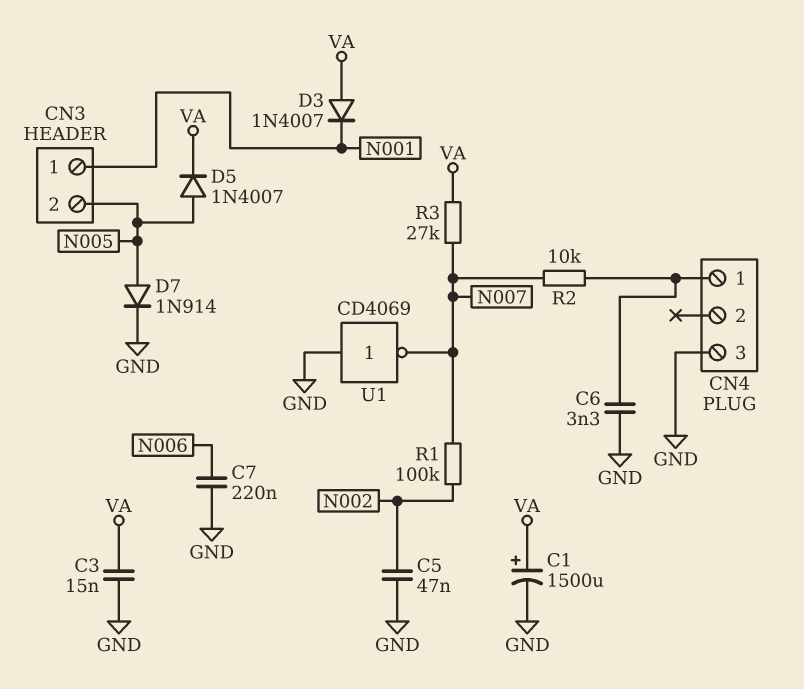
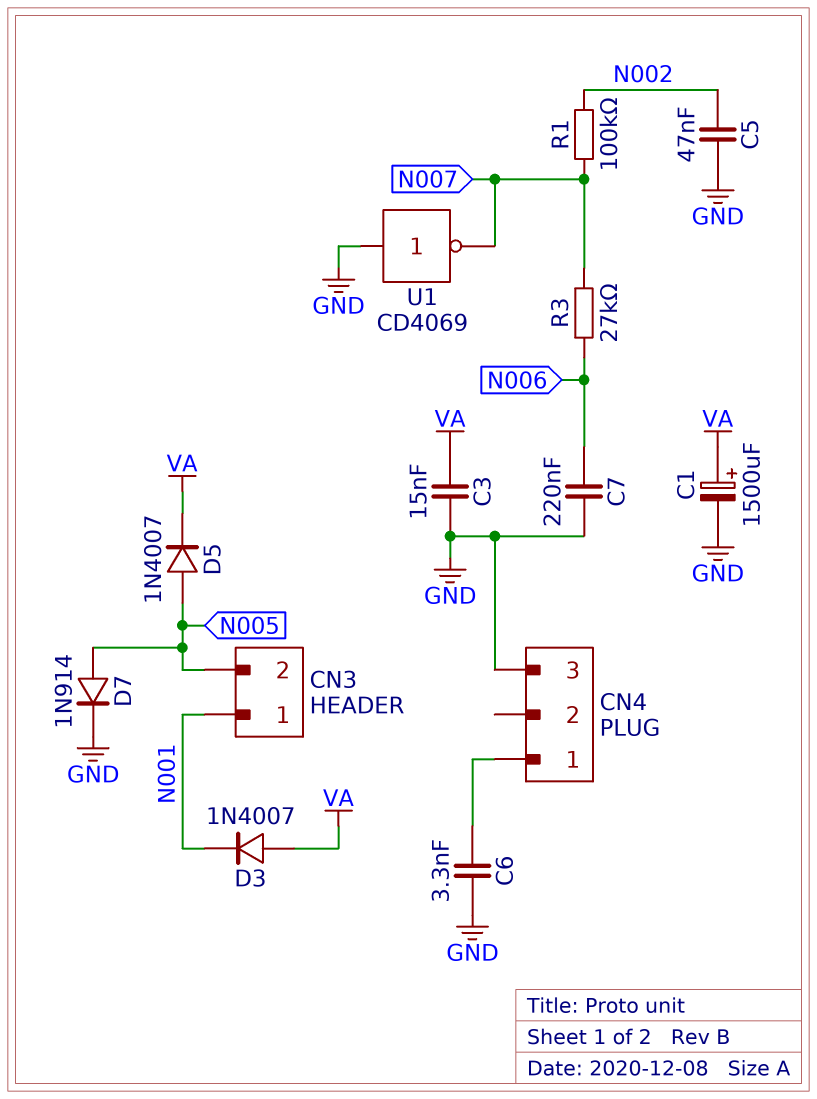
R2: 10k (CN4/1, N007) -> none
R3: 27k (N007, VA) -> 27k (N006, N007)

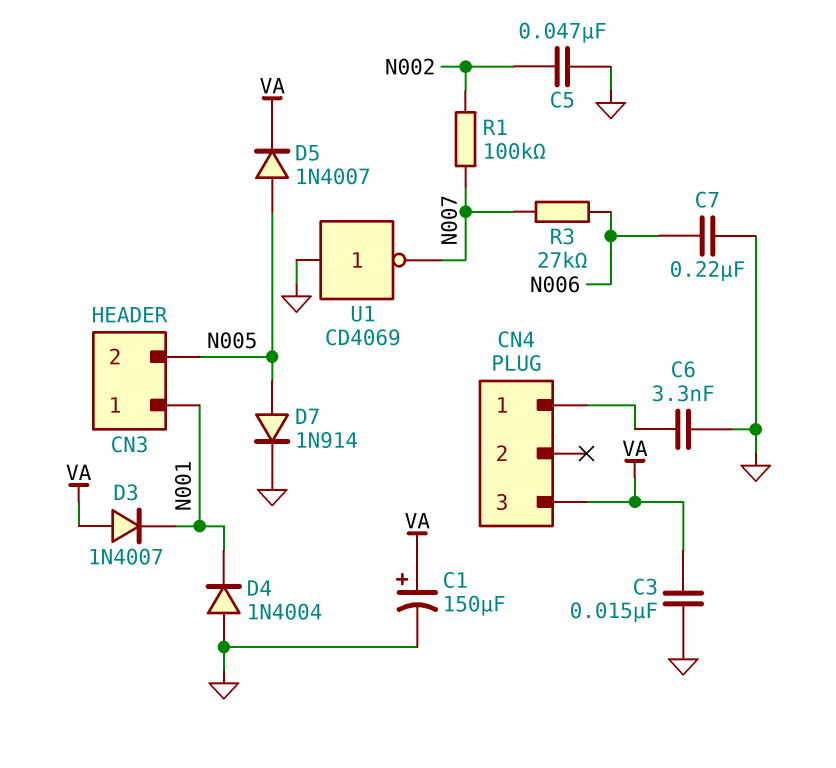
C1: 1500uF (plus VA, minus GND) -> 150uF (plus VA, minus GND)
CN4 pin 3: GND -> VA
D4: none -> diode 1N4004 (A GND, K N001)

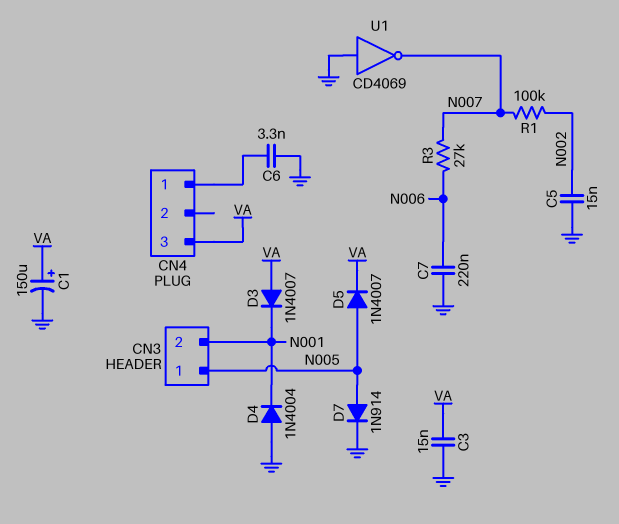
C5: 47nF (GND, N002) -> 15nF (GND, N002)
CN3 pin 1: N001 -> N005
CN3 pin 2: N005 -> N001

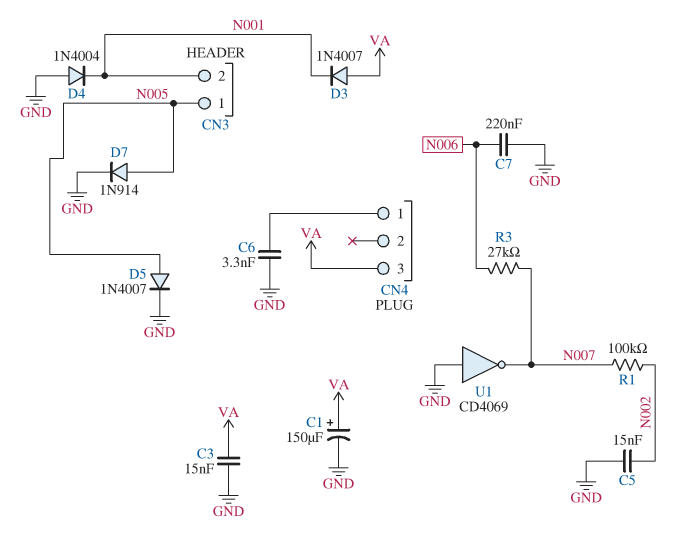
D5: diode 1N4007 (A N005, K VA) -> diode 1N4007 (A N005, K GND)

